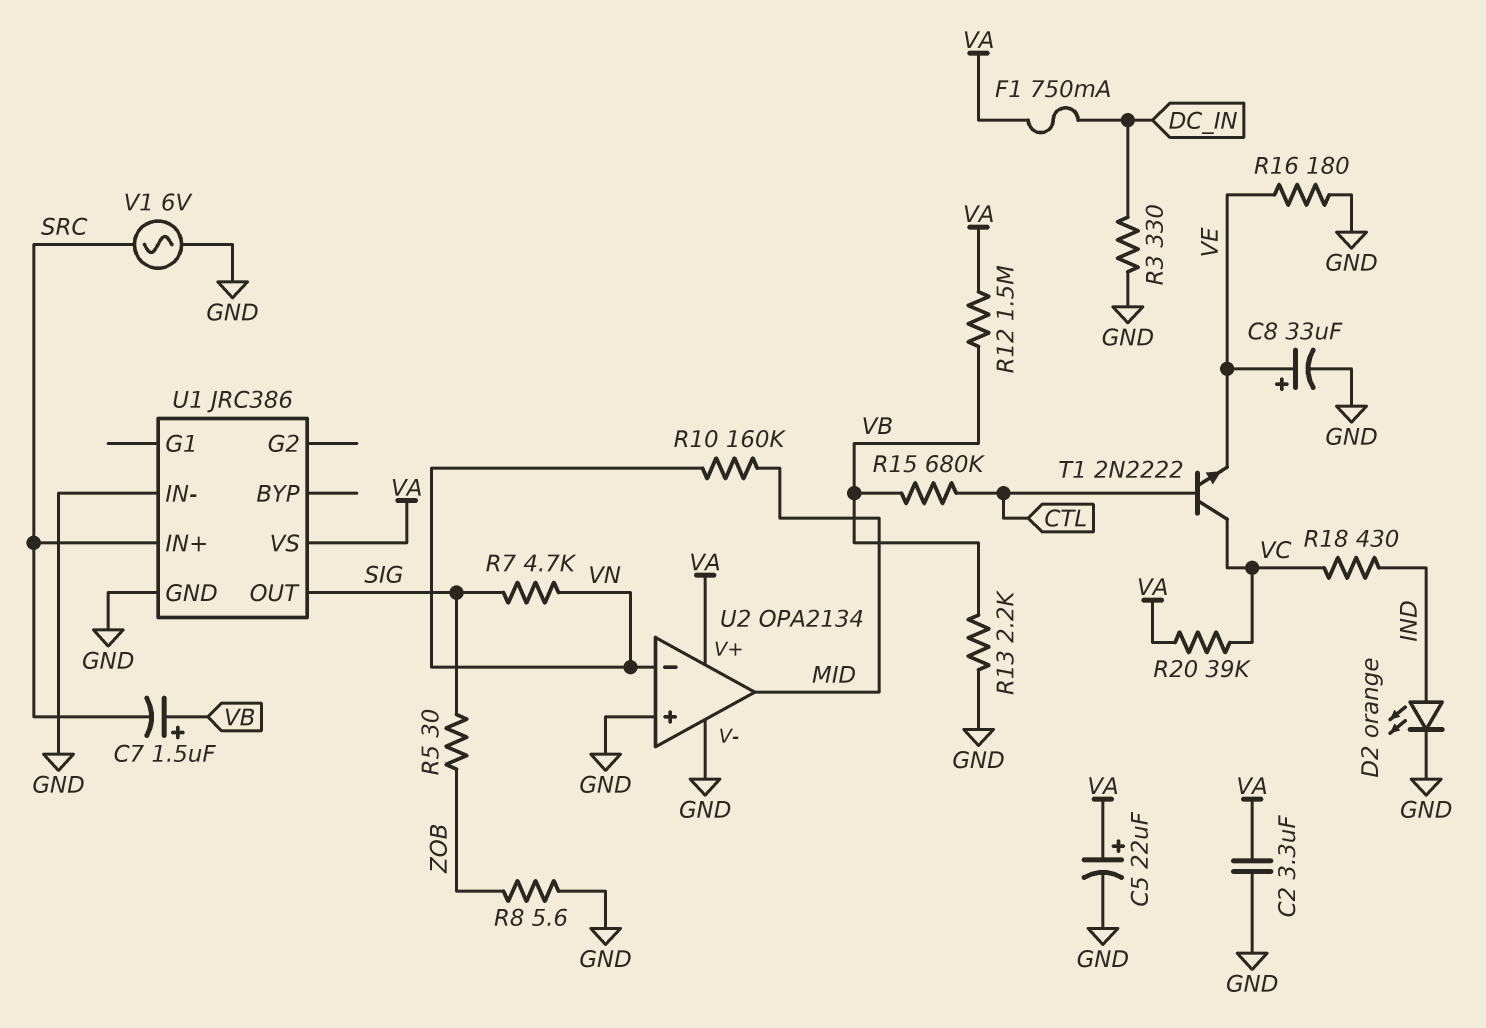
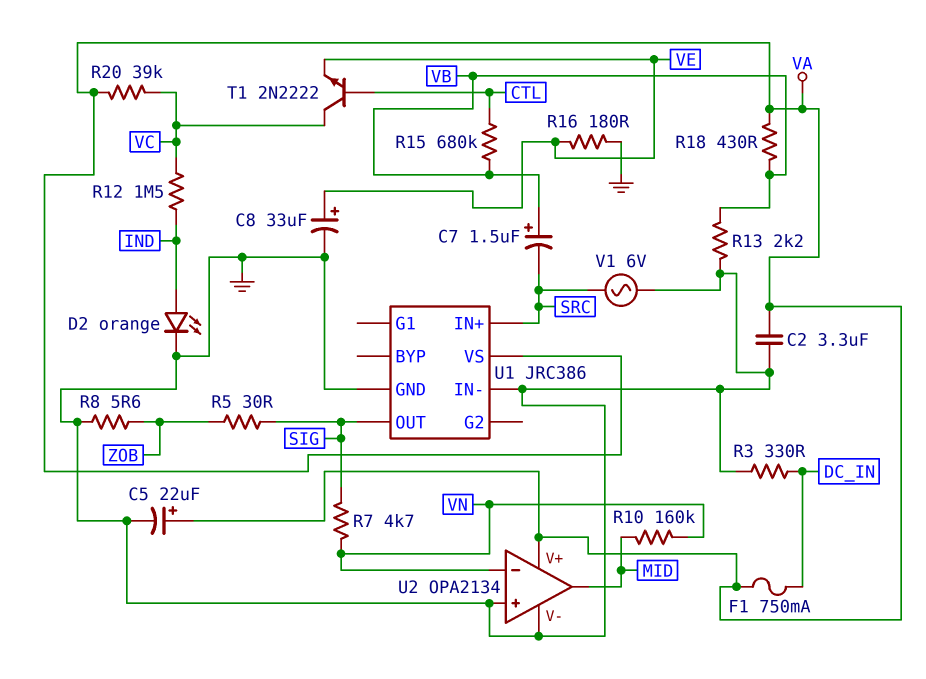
R12: 1.5M (VA, VB) -> 1.5M (IND, VC)
R18: 430 (IND, VC) -> 430 (VA, VB)

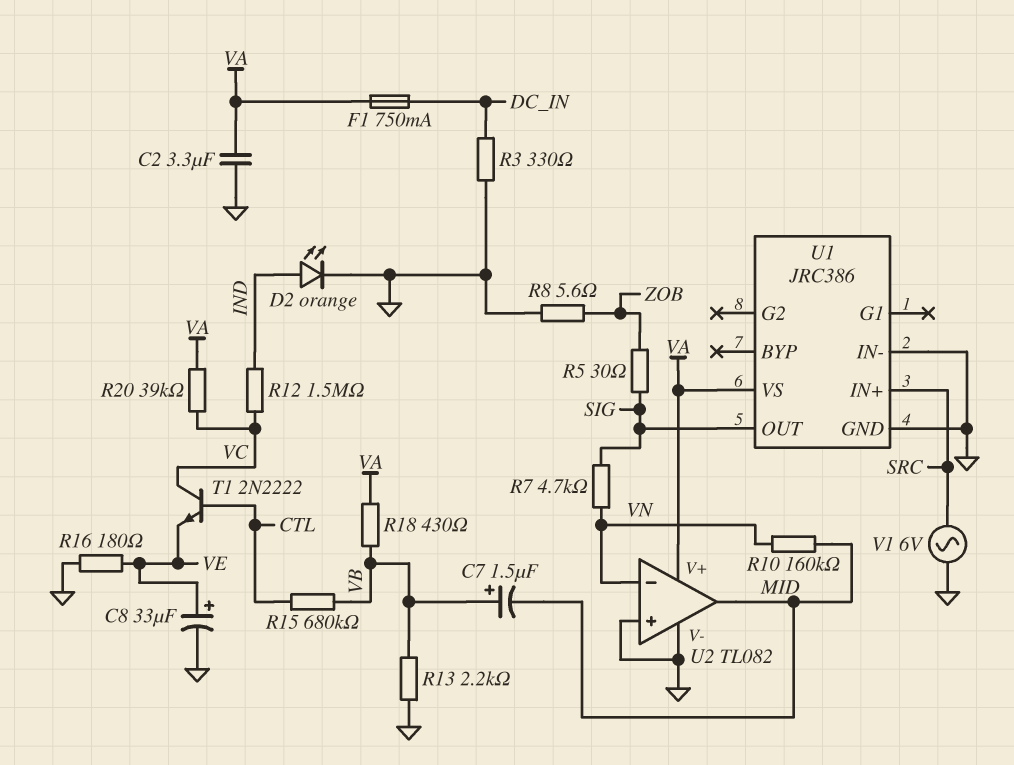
C5: 22uF (plus VA, minus GND) -> none
C7: 1.5uF (plus VB, minus SRC) -> 1.5uF (plus VB, minus MID)
U2: OPA2134 -> TL082

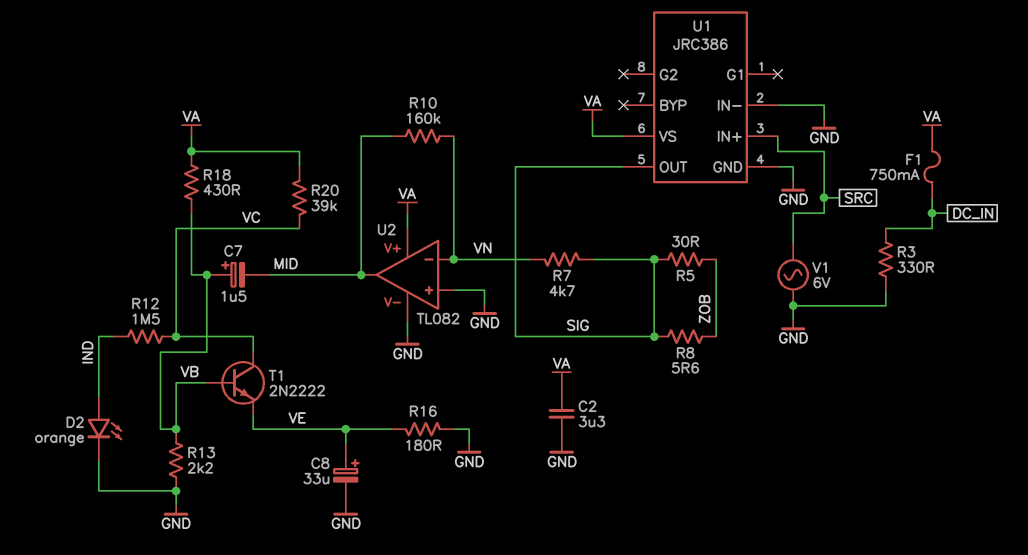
R8: 5.6 (GND, ZOB) -> 5.6 (SIG, ZOB)
R15: 680k (CTL, VB) -> none
T1: NPN 2N2222 (B CTL, C VC, E VE) -> NPN 2N2222 (B VB, C VC, E VE)

